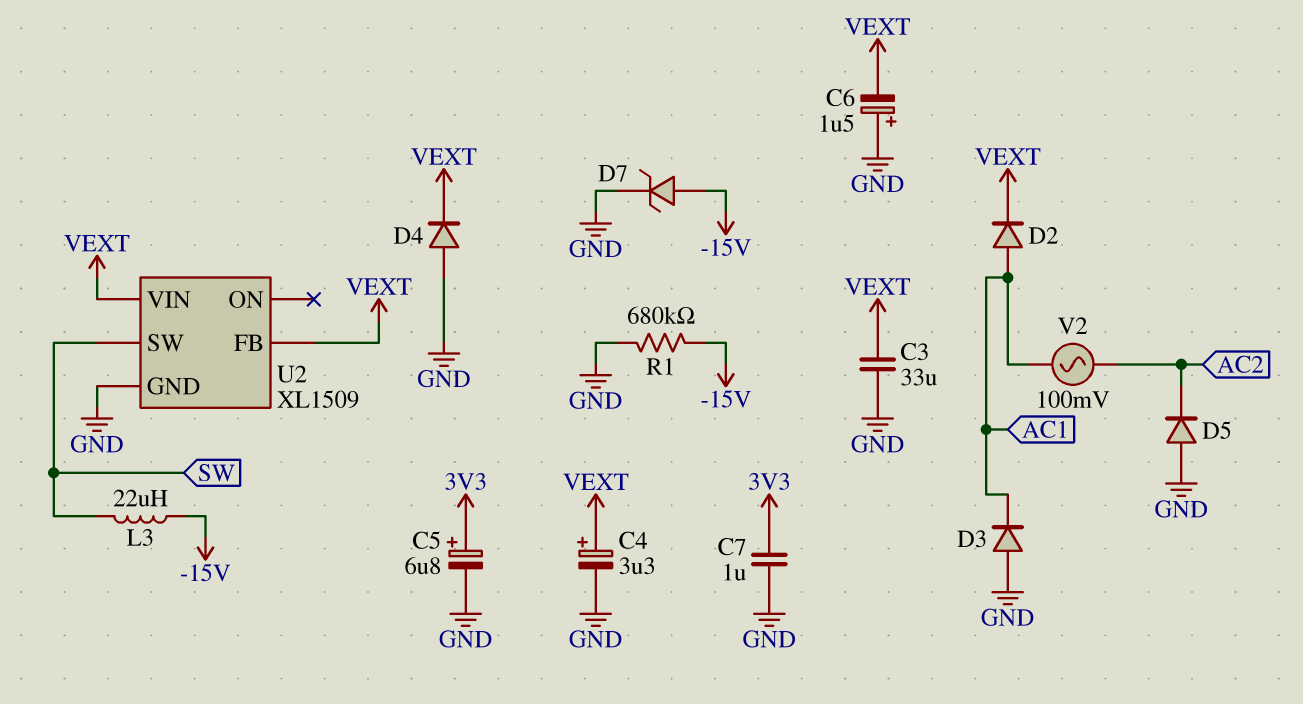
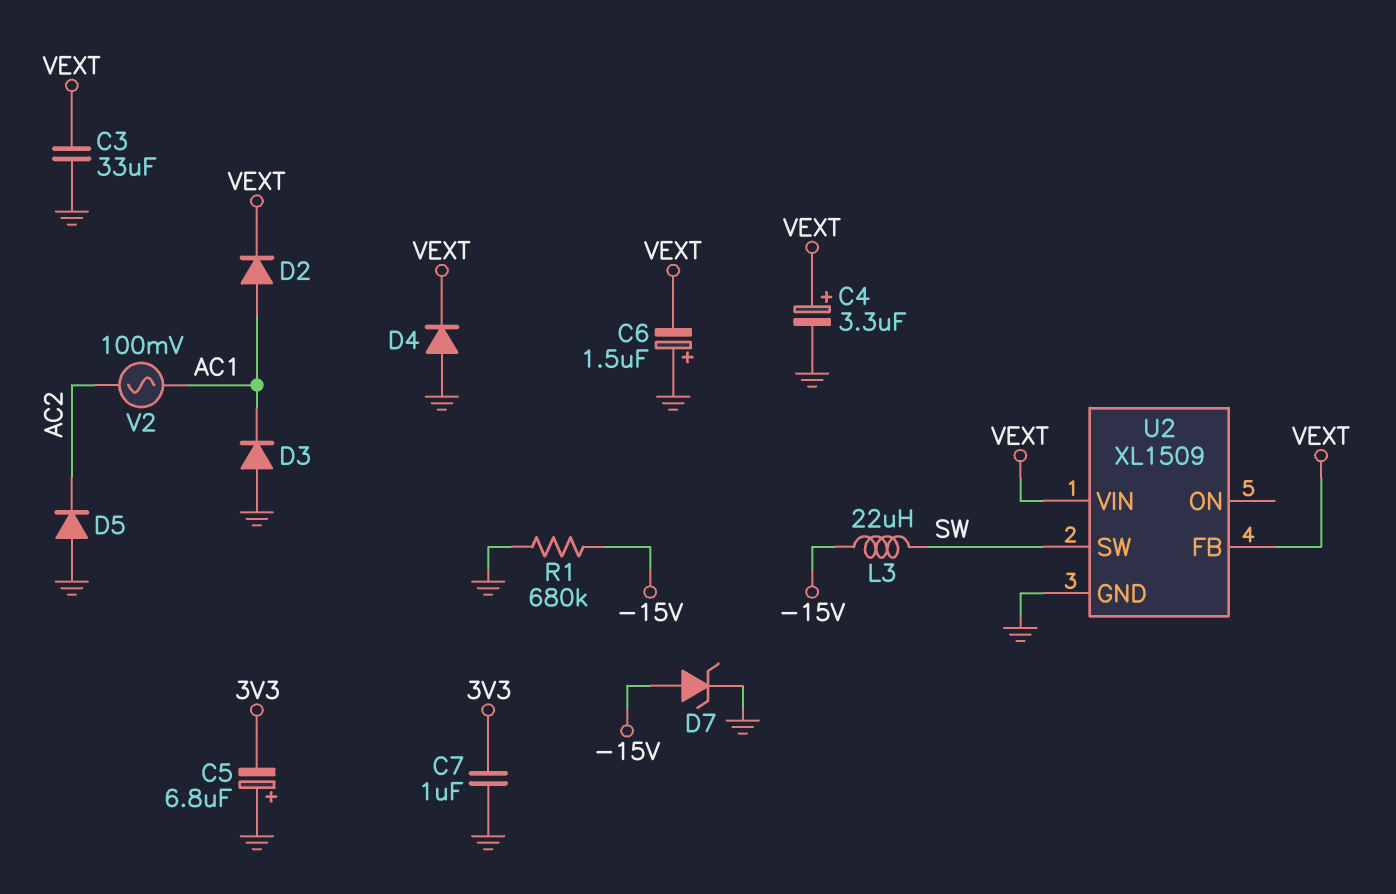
C5: 6.8uF (plus 3V3, minus GND) -> 6.8uF (plus GND, minus 3V3)

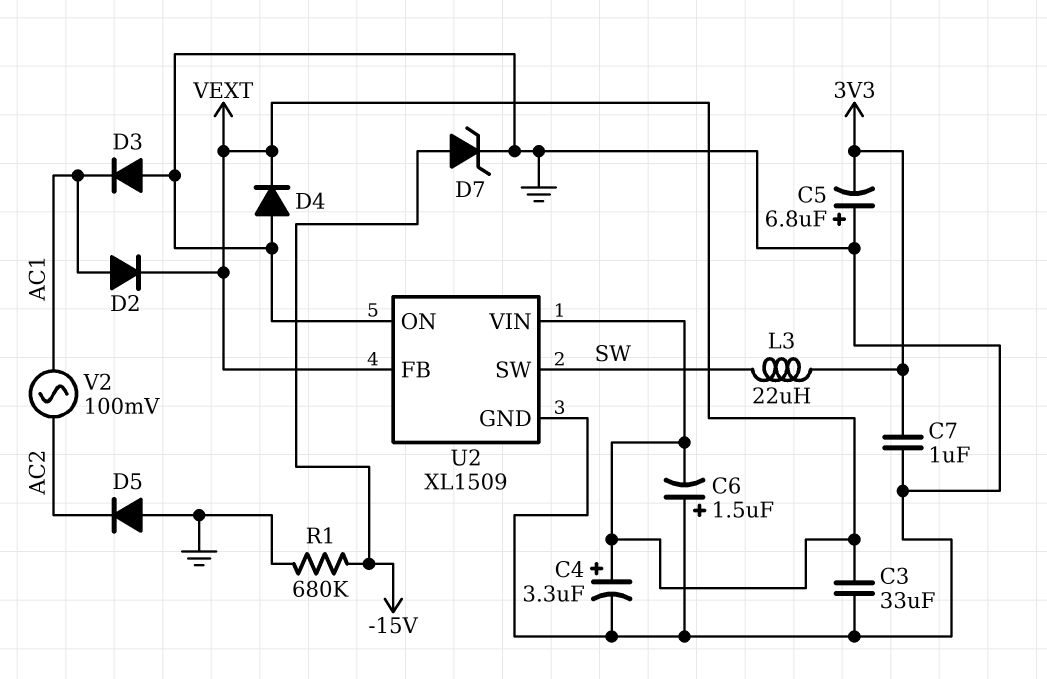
L3: 22uH (-15V, SW) -> 22uH (3V3, SW)
U2 pin ON: none -> GND

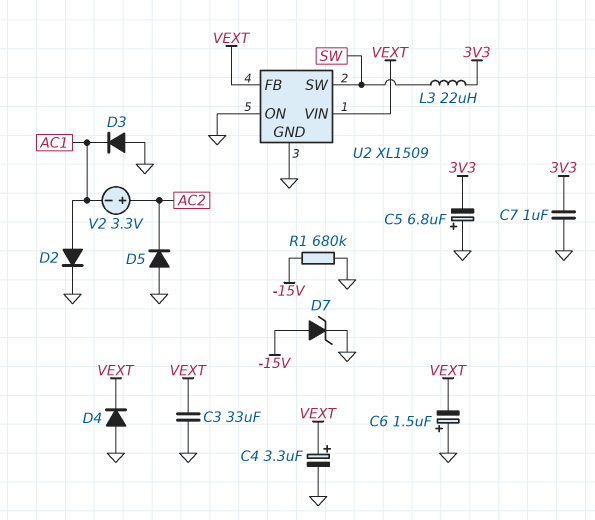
D2: diode (A AC1, K VEXT) -> diode (A AC1, K GND)
V2: AC 100mV (AC1, AC2) -> 3.3V (plus AC2, minus AC1)

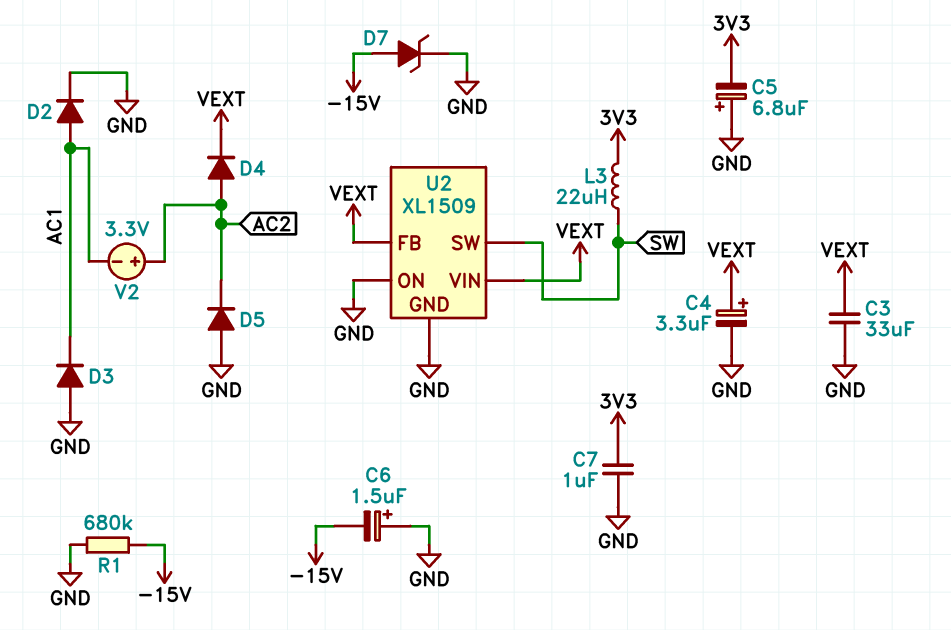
C6: 1.5uF (plus GND, minus VEXT) -> 1.5uF (plus GND, minus -15V)
D4: diode (A GND, K VEXT) -> diode (A AC2, K VEXT)

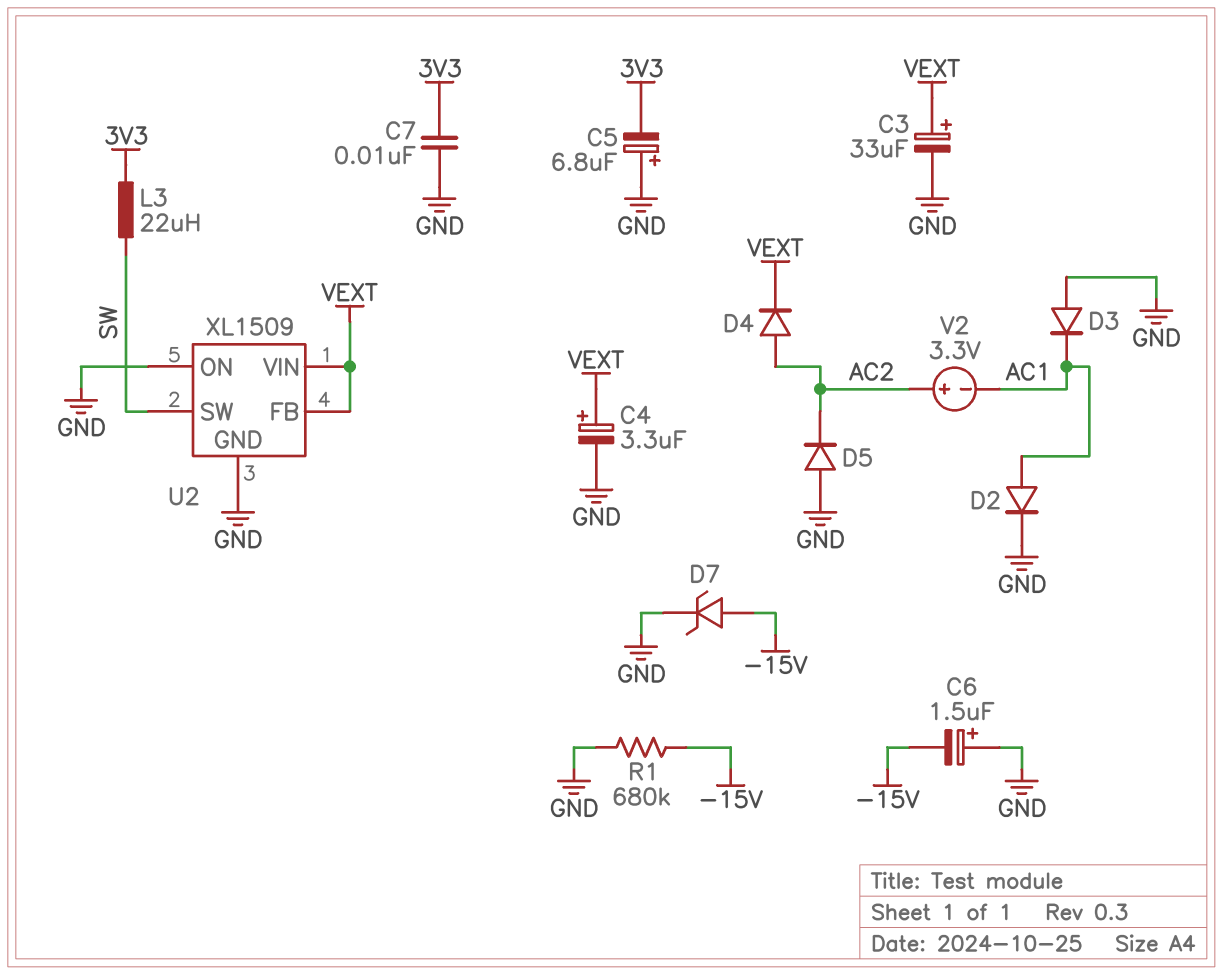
C3: 33uF (GND, VEXT) -> 33uF (plus VEXT, minus GND)
C7: 1uF (3V3, GND) -> 10nF (3V3, GND)

